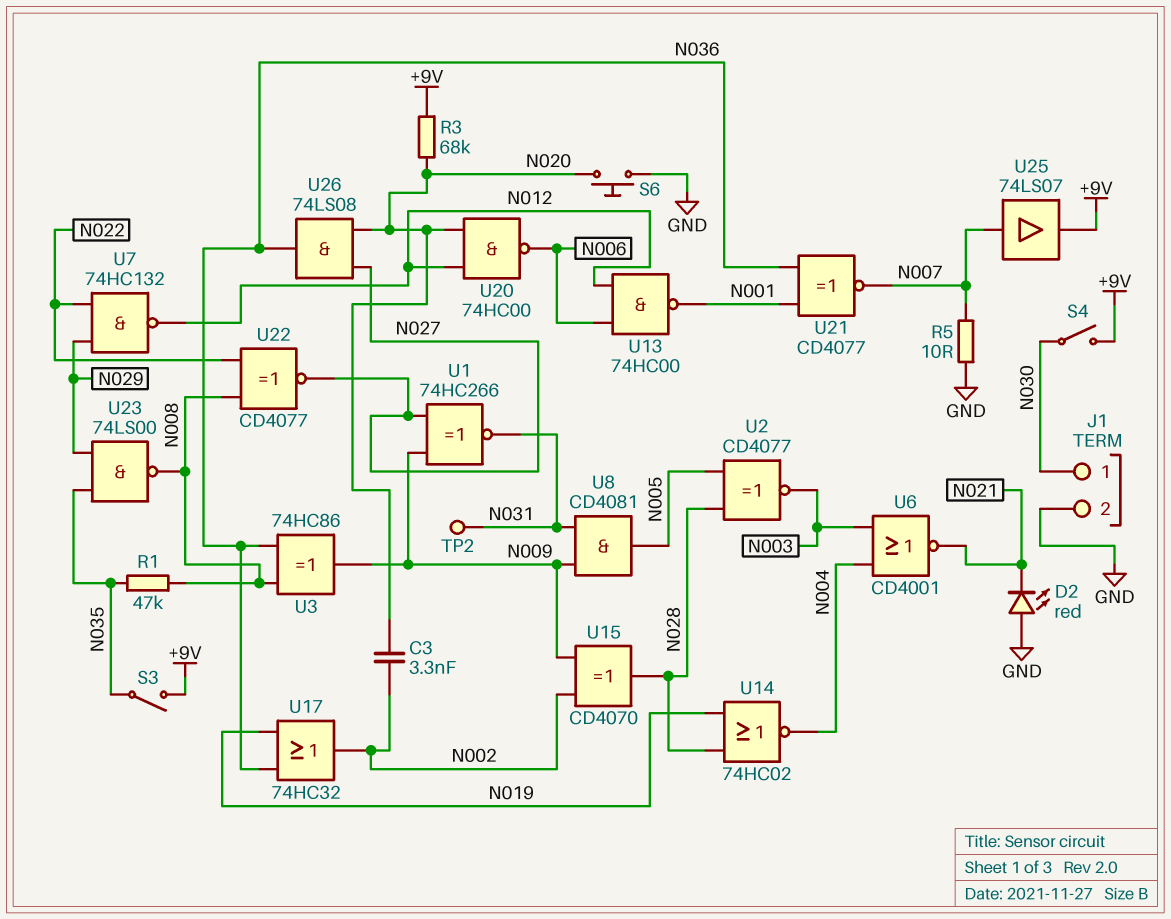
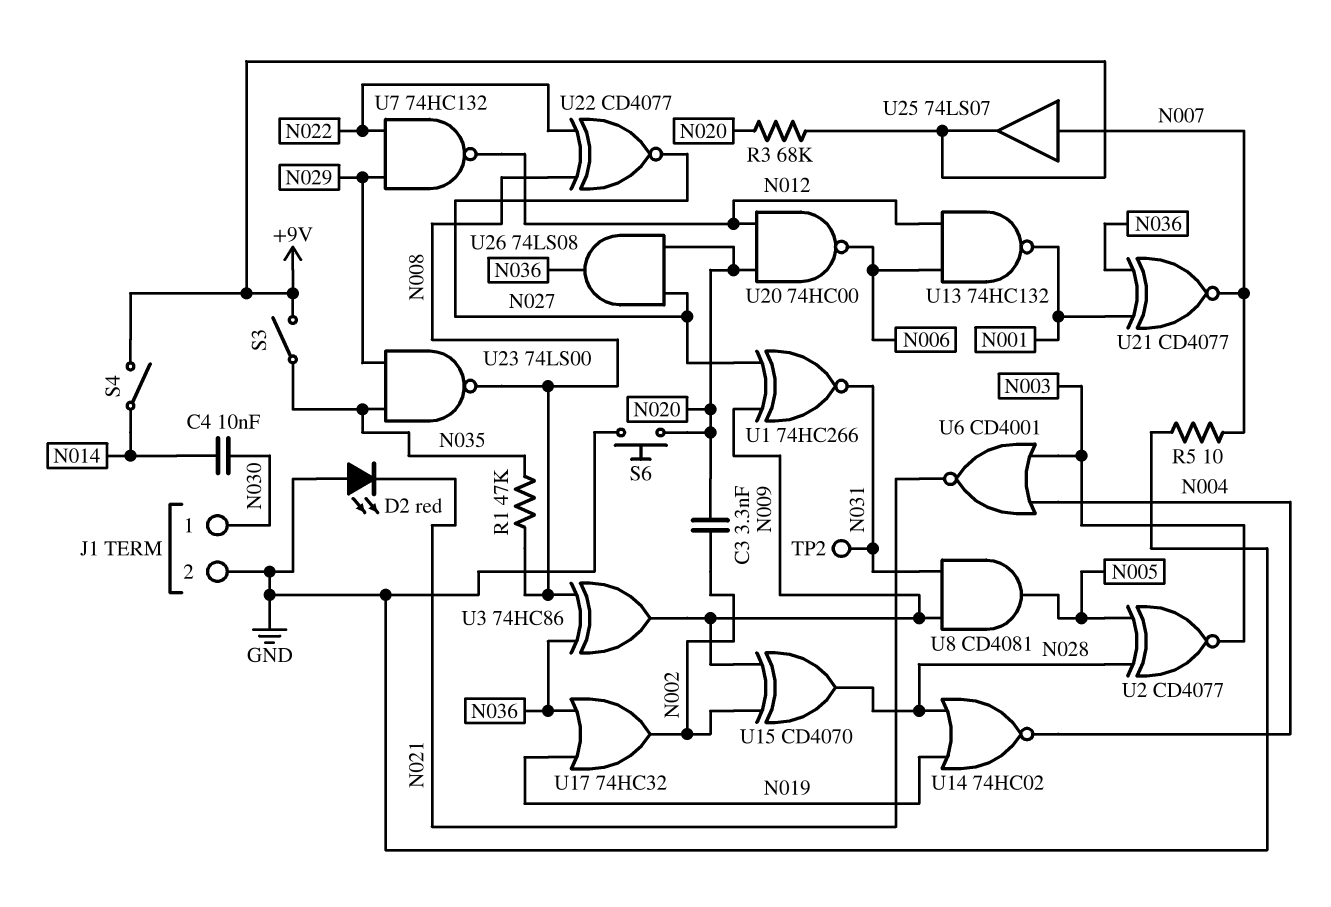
C4: none -> 10nF (N014, N030)
S4: switch (+9V, N030) -> switch (+9V, N014)
U13: NAND 74HC00 (in N006, in N012, out N001) -> NAND 74HC132 (in N006, in N012, out N001)

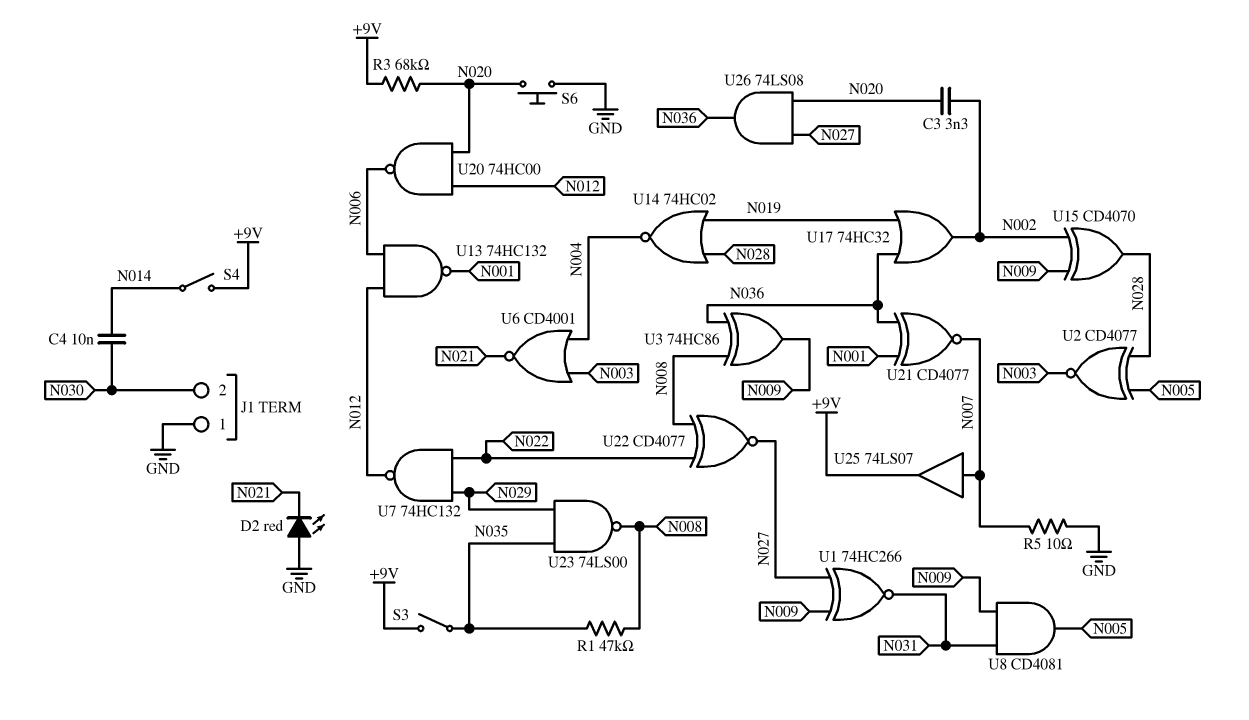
J1 pin 1: N030 -> GND
J1 pin 2: GND -> N030
TP2: test point (N031) -> none

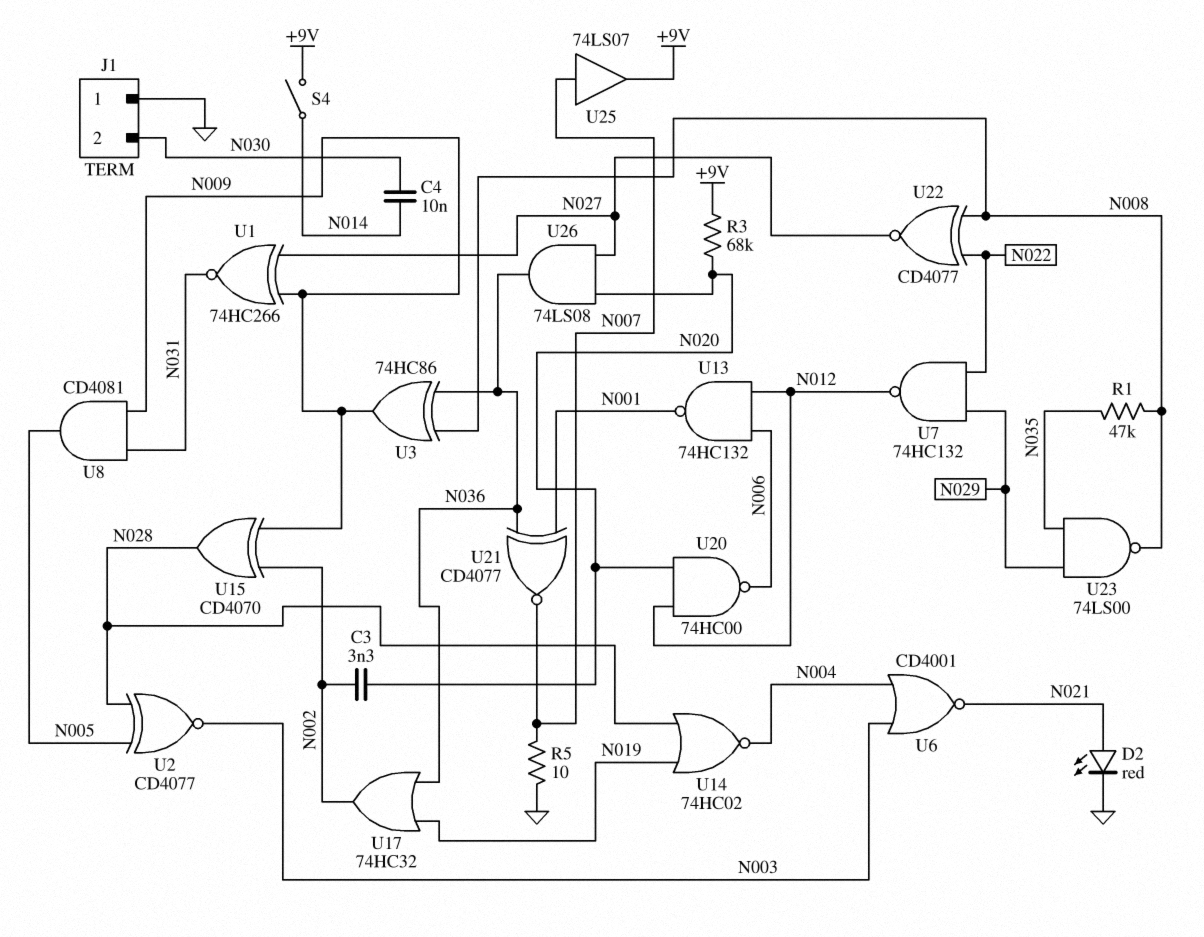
D2: LED red (A GND, K N021) -> LED red (A N021, K GND)
S3: switch (+9V, N035) -> none
S6: button (GND, N020) -> none

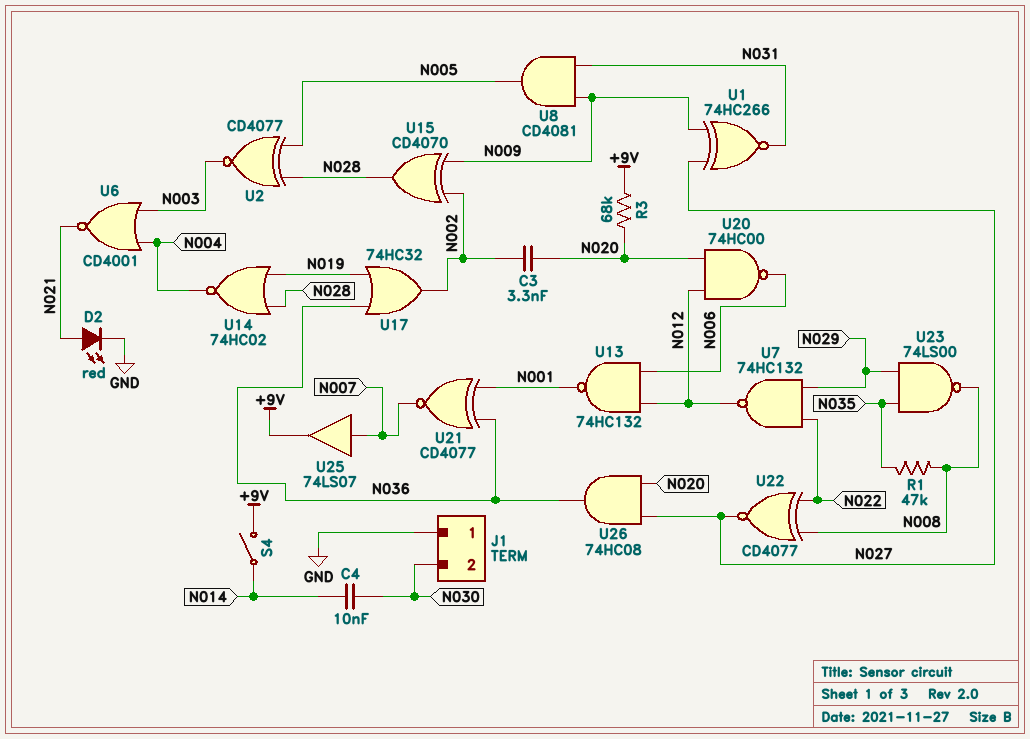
R5: 10 (GND, N007) -> none
U3: XOR 74HC86 (in N008, in N036, out N009) -> none
U26: AND 74LS08 (in N020, in N027, out N036) -> AND 74HC08 (in N020, in N027, out N036)

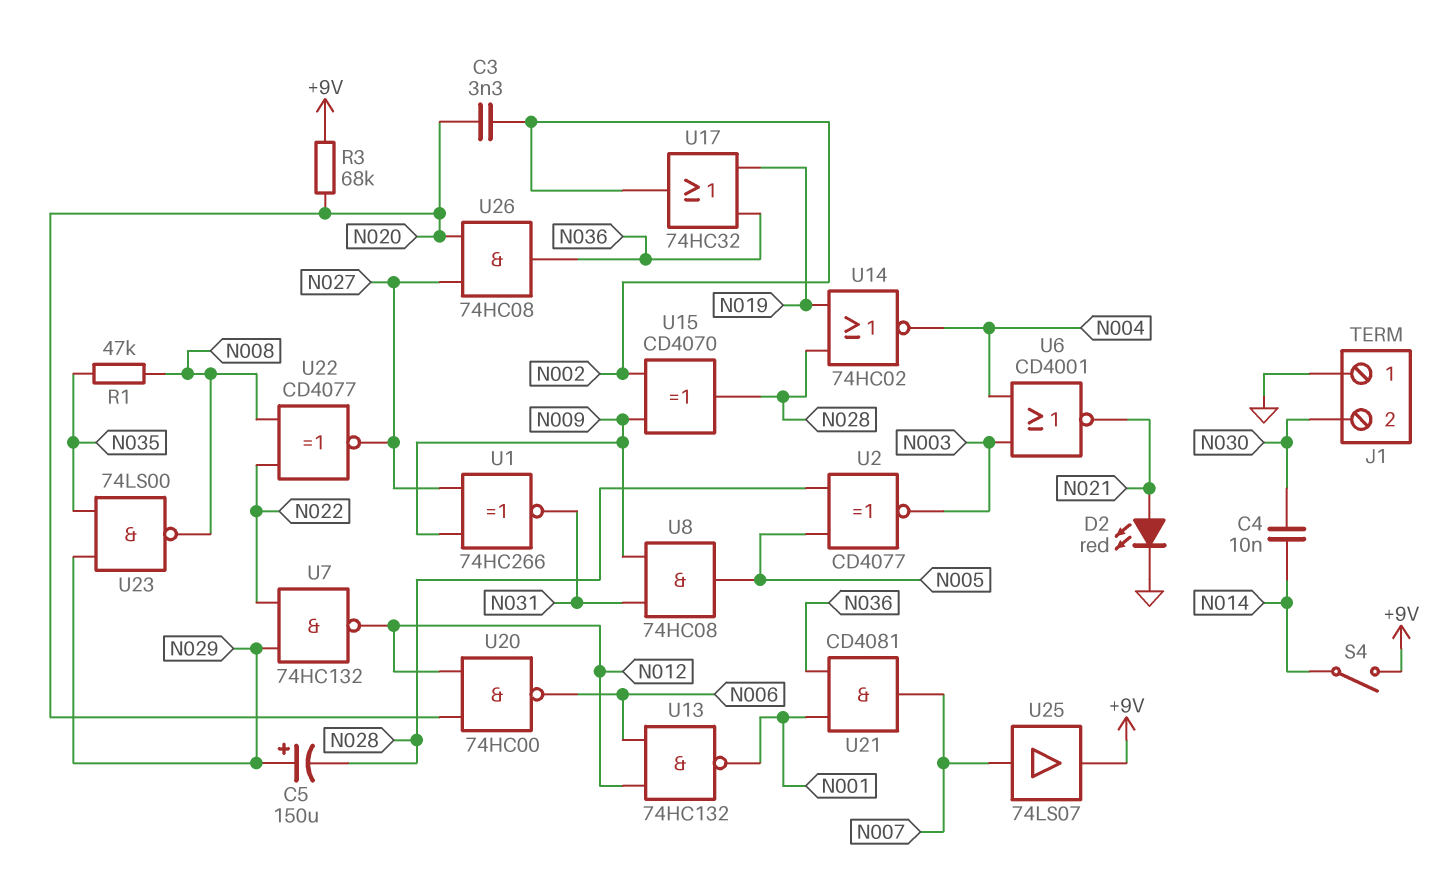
C5: none -> 150uF (plus N029, minus N028)
U8: AND CD4081 (in N009, in N031, out N005) -> AND 74HC08 (in N009, in N031, out N005)
U21: XNOR CD4077 (in N001, in N036, out N007) -> AND CD4081 (in N001, in N036, out N007)

